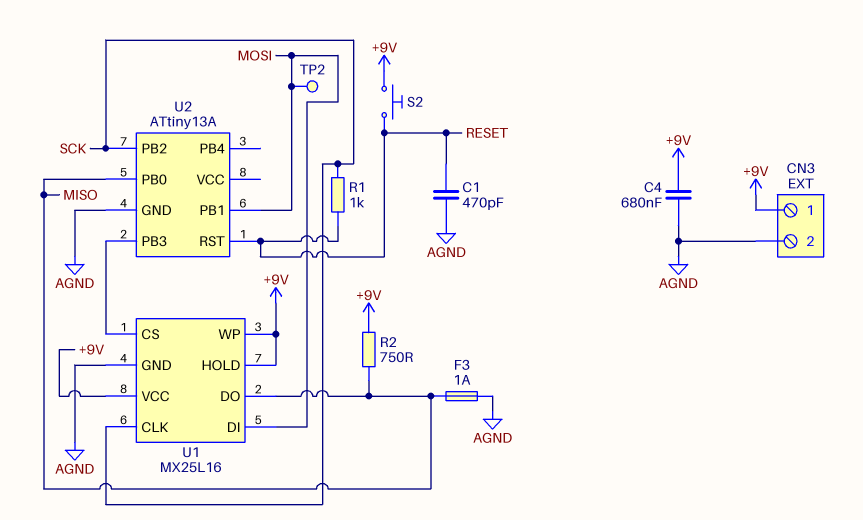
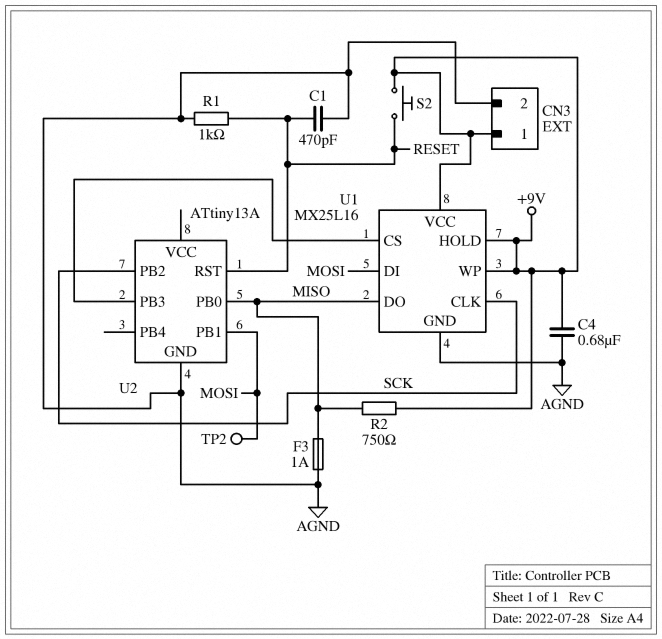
R1: 1k (RESET, SCK) -> 1k (AGND, RESET)

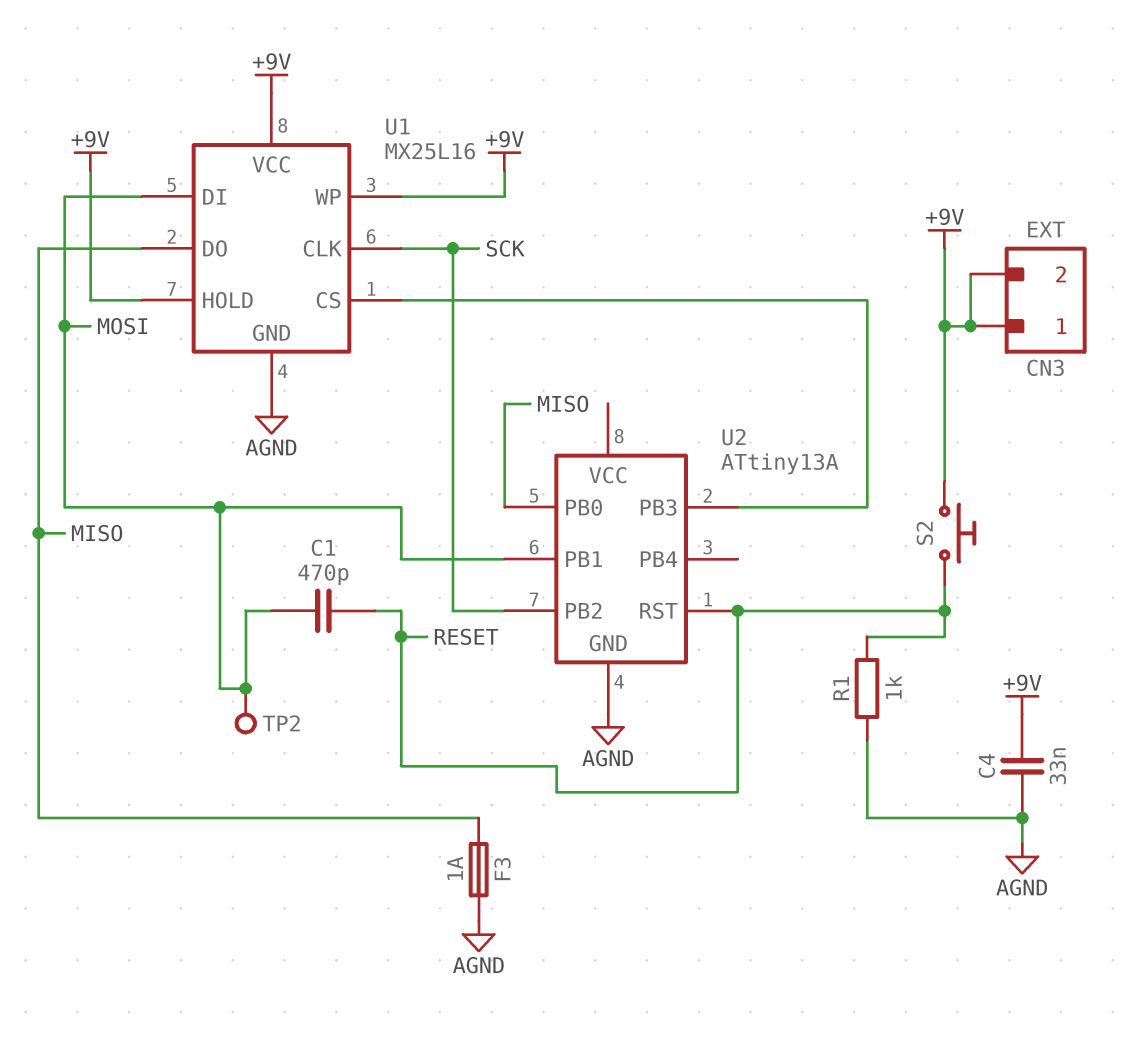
C1: 470pF (AGND, RESET) -> 470pF (MOSI, RESET)
C4: 680nF (+9V, AGND) -> 33nF (+9V, AGND)
CN3 pin 2: AGND -> +9V
R2: 750 (+9V, MISO) -> none

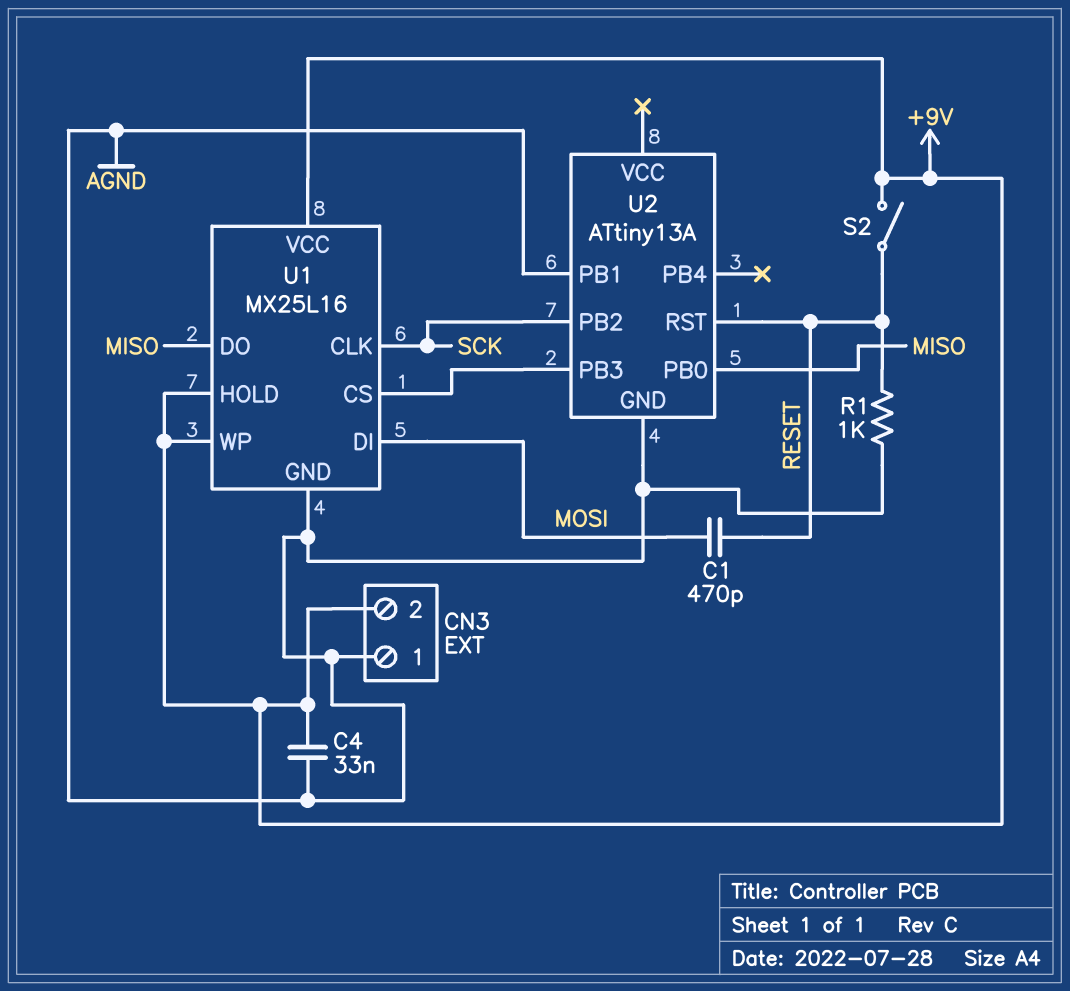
CN3 pin 1: +9V -> AGND
F3: 1A (AGND, MISO) -> none
S2: button (+9V, RESET) -> switch (+9V, RESET)
TP2: test point (MOSI) -> none
U2 pin PB1: MOSI -> AGND

